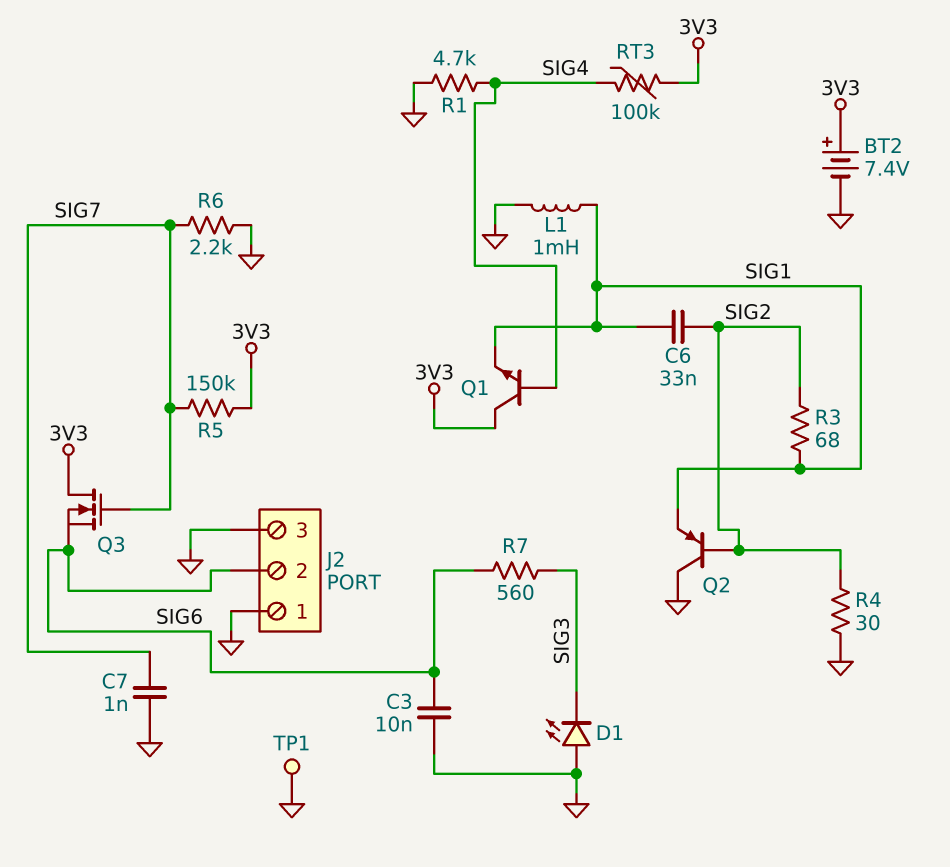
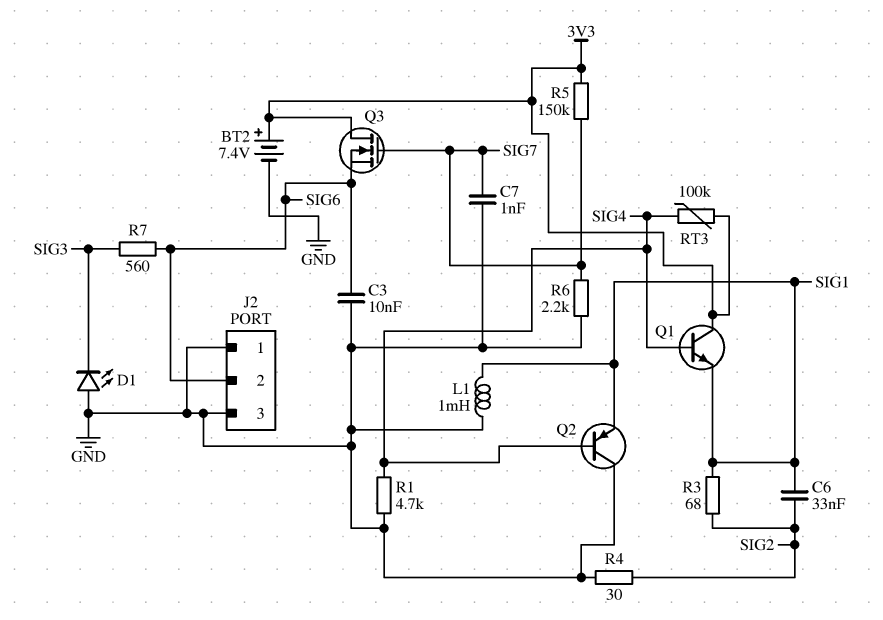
Q2: PNP (B SIG2, C GND, E SIG1) -> PNP (B SIG4, C GND, E SIG1)
TP1: test point (GND) -> none

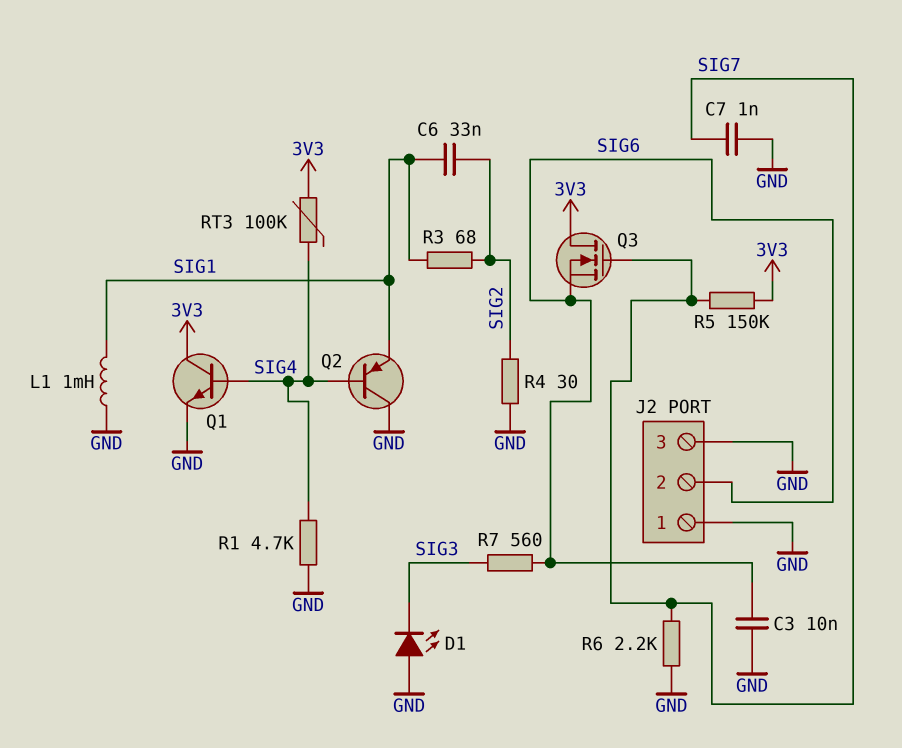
BT2: 7.4V (plus 3V3, minus GND) -> none
Q1: NPN (B SIG4, C 3V3, E SIG1) -> NPN (B SIG4, C 3V3, E GND)

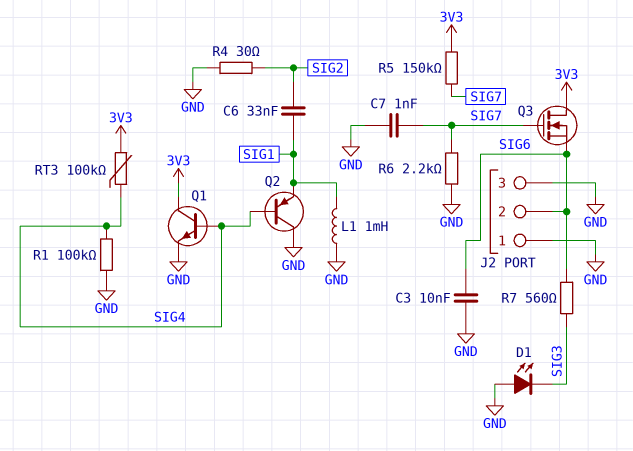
R1: 4.7k (GND, SIG4) -> 100k (GND, SIG4)
R3: 68 (SIG1, SIG2) -> none

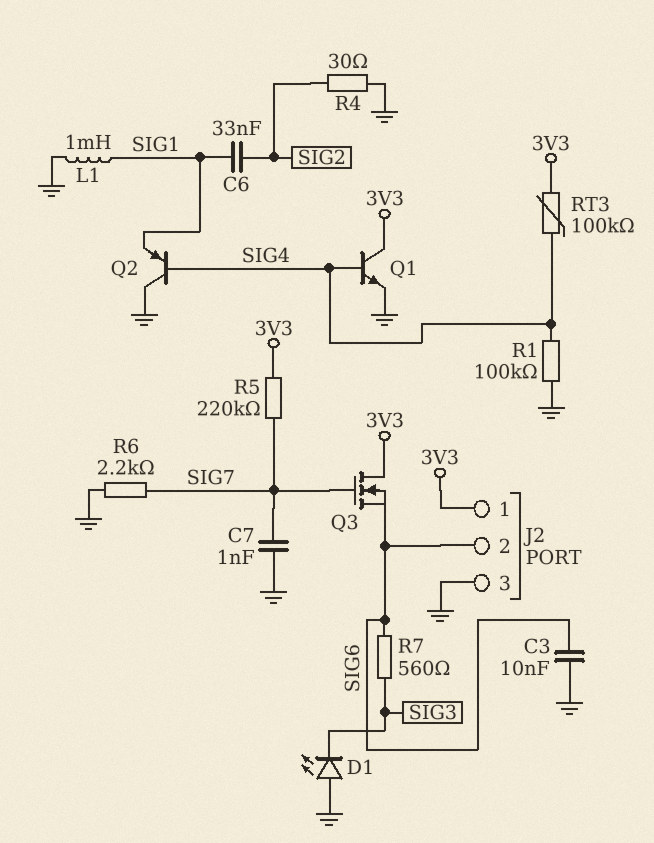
J2 pin 1: GND -> 3V3
R5: 150k (3V3, SIG7) -> 220k (3V3, SIG7)

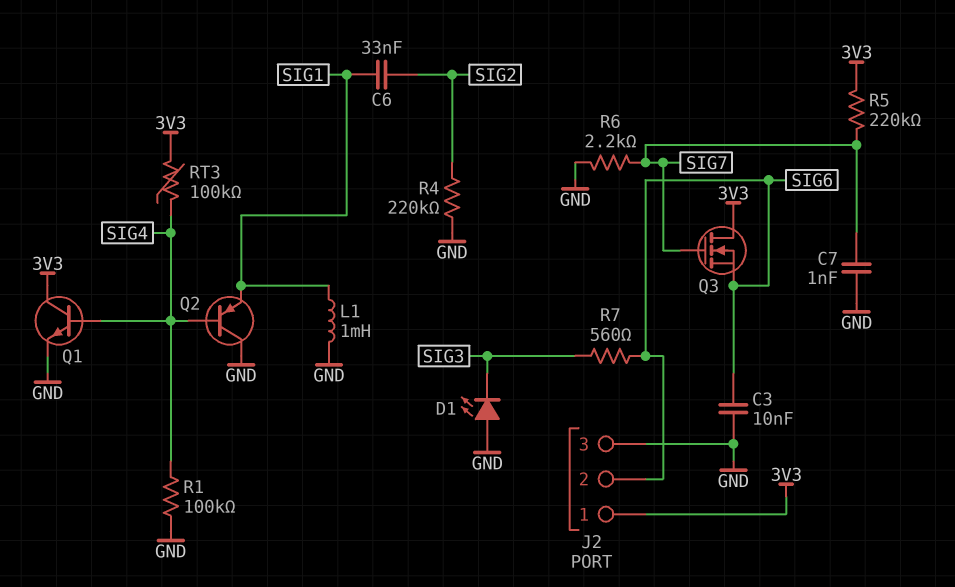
R4: 30 (GND, SIG2) -> 220k (GND, SIG2)

